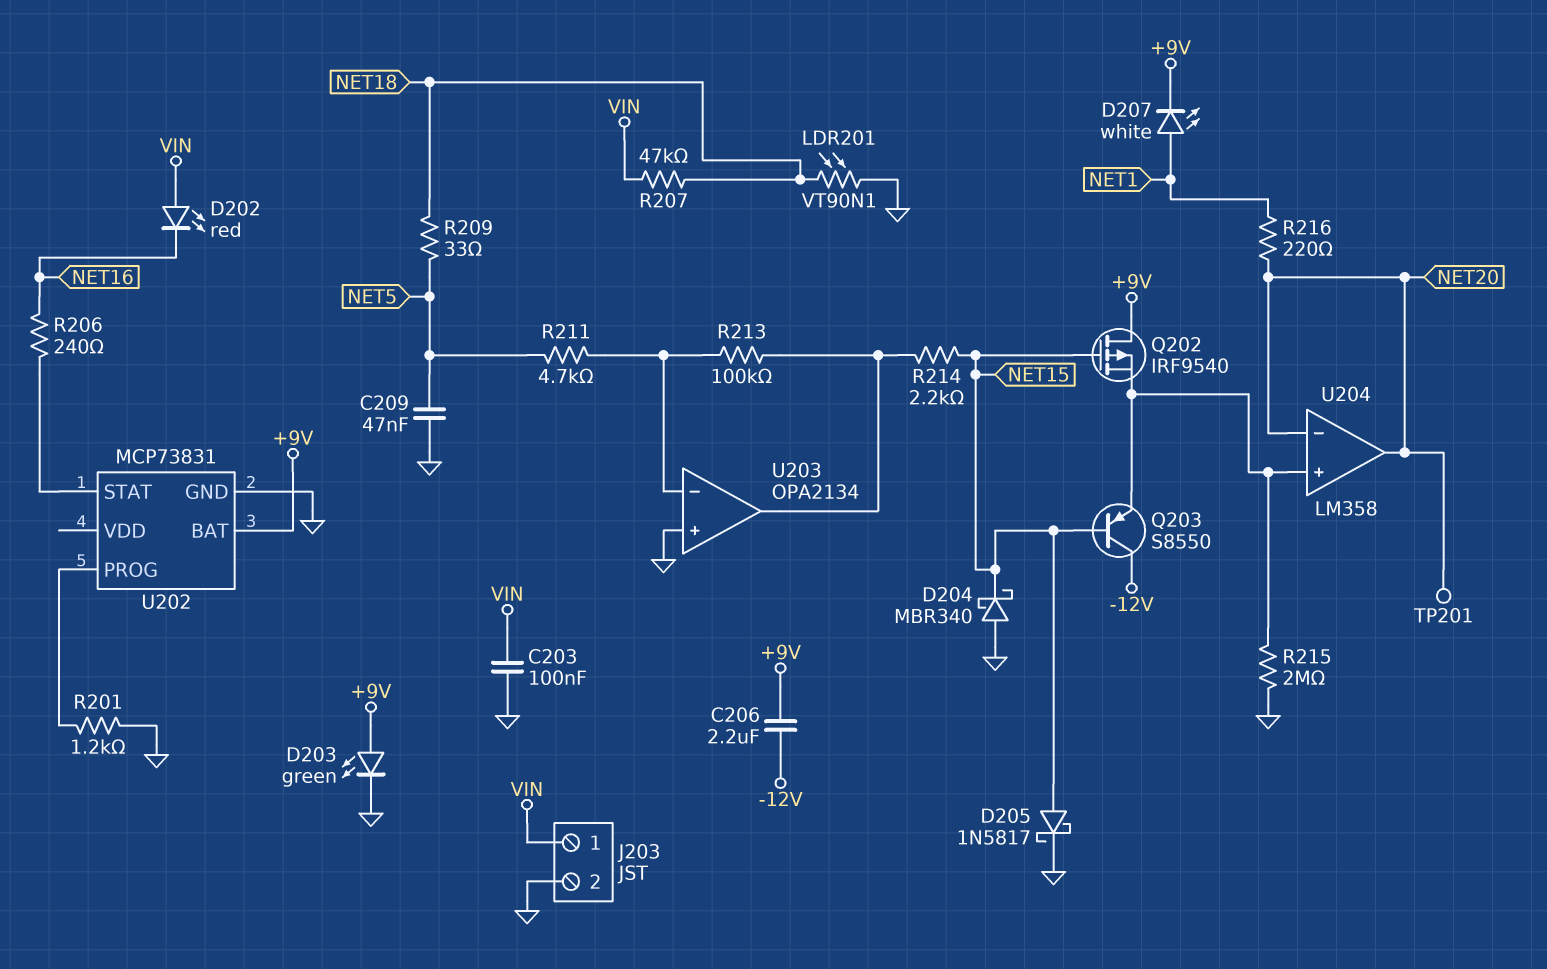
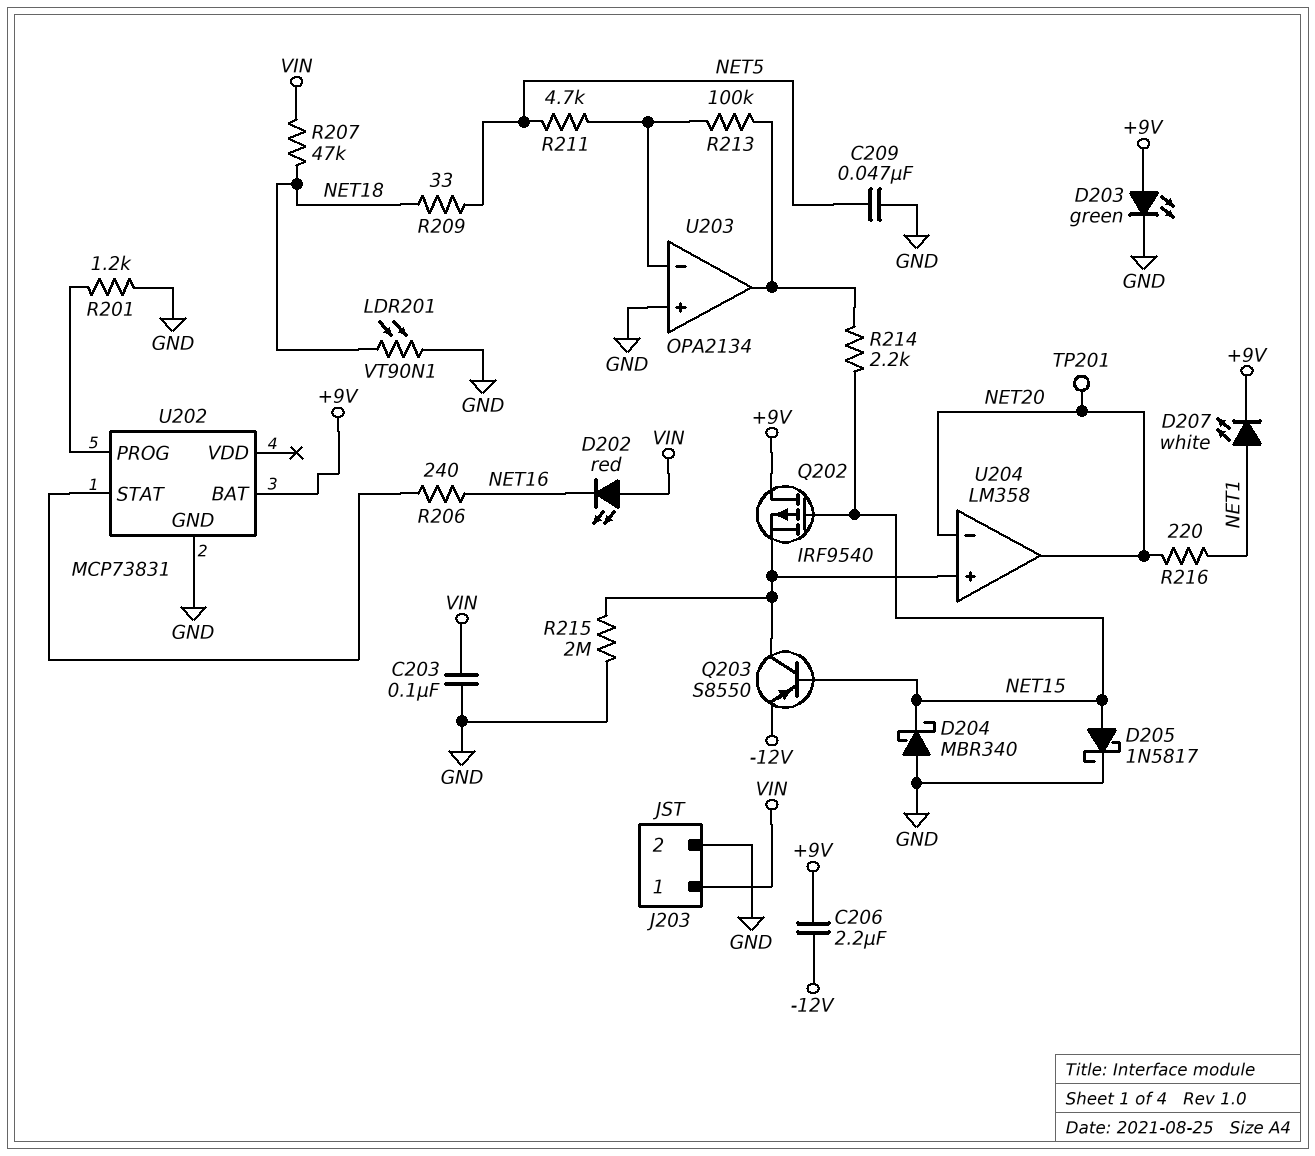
Q203: PNP S8550 (B NET15, C -12V, E U204/in+) -> PNP S8550 (B NET15, C U204/in+, E -12V)

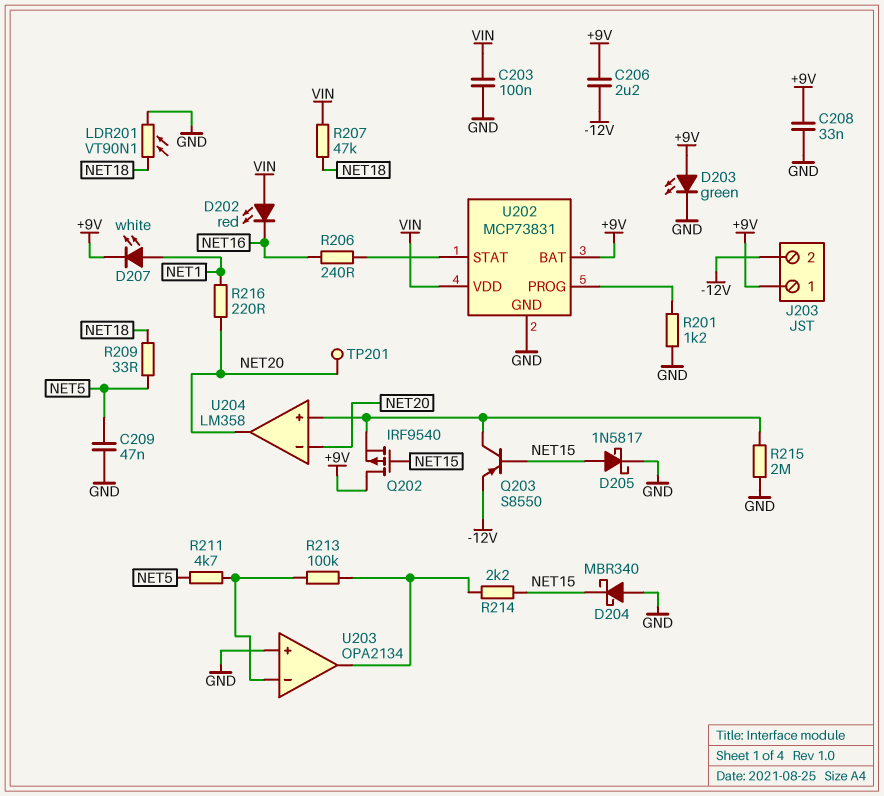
C208: none -> 33nF (+9V, GND)
J203 pin 1: VIN -> +9V
J203 pin 2: GND -> -12V
U202 pin VDD: none -> VIN

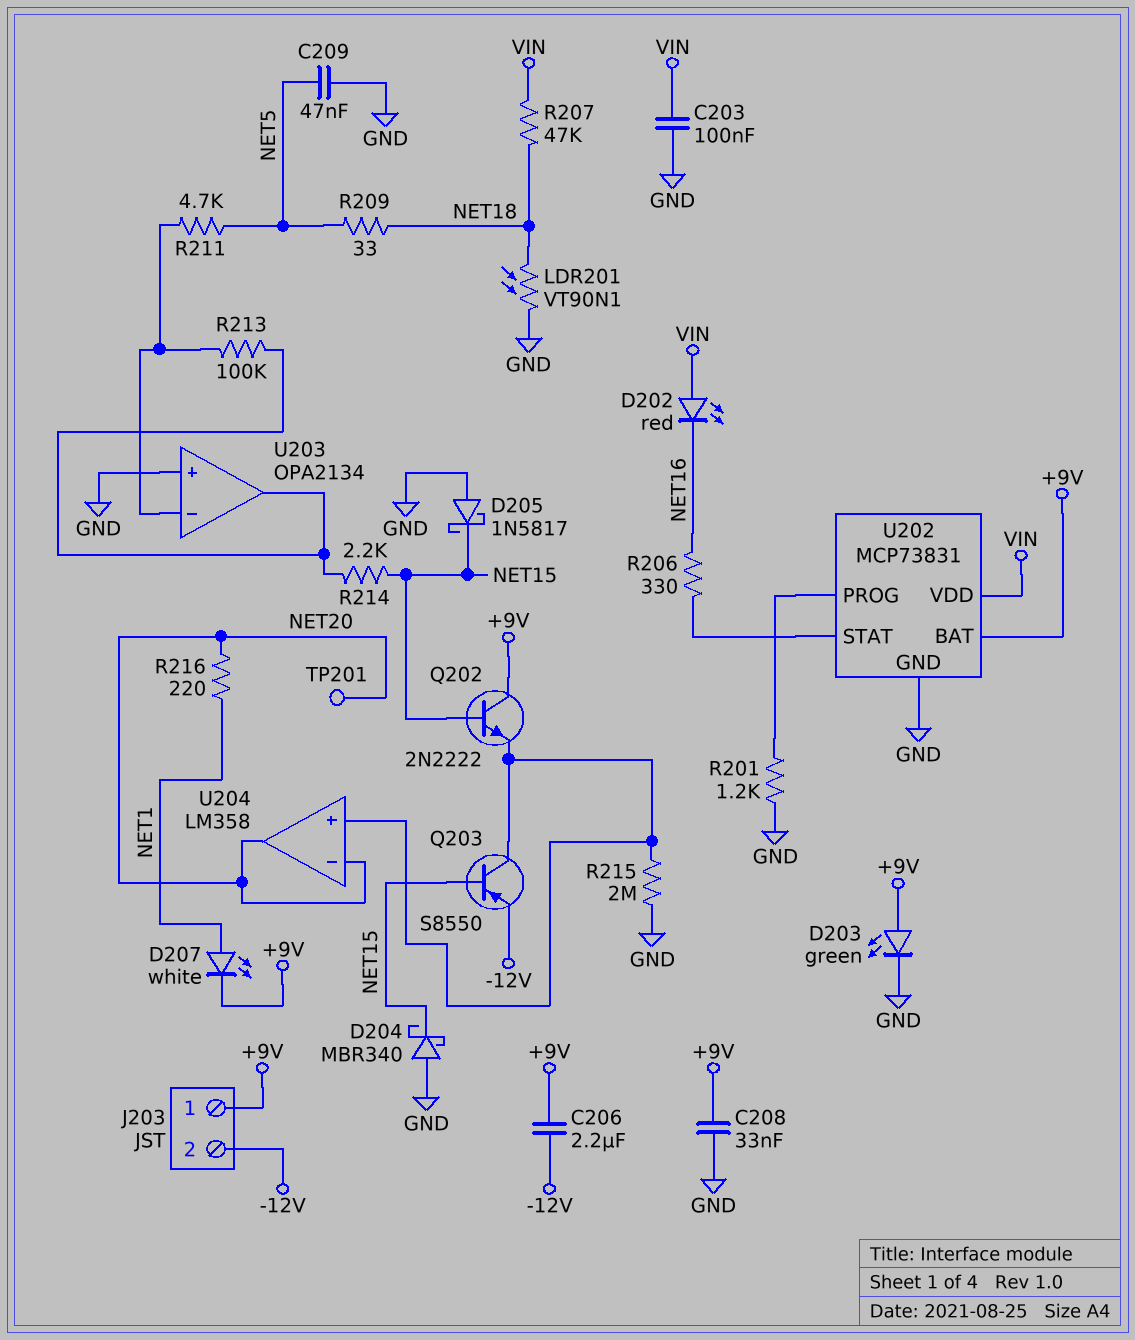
D205: schottky 1N5817 (A NET15, K GND) -> schottky 1N5817 (A GND, K NET15)
Q202: PMOS IRF9540 (G NET15, D +9V, S U204/in+) -> NPN 2N2222 (B NET15, C +9V, E U204/in+)
R206: 240 (NET16, U202/STAT) -> 330 (NET16, U202/STAT)

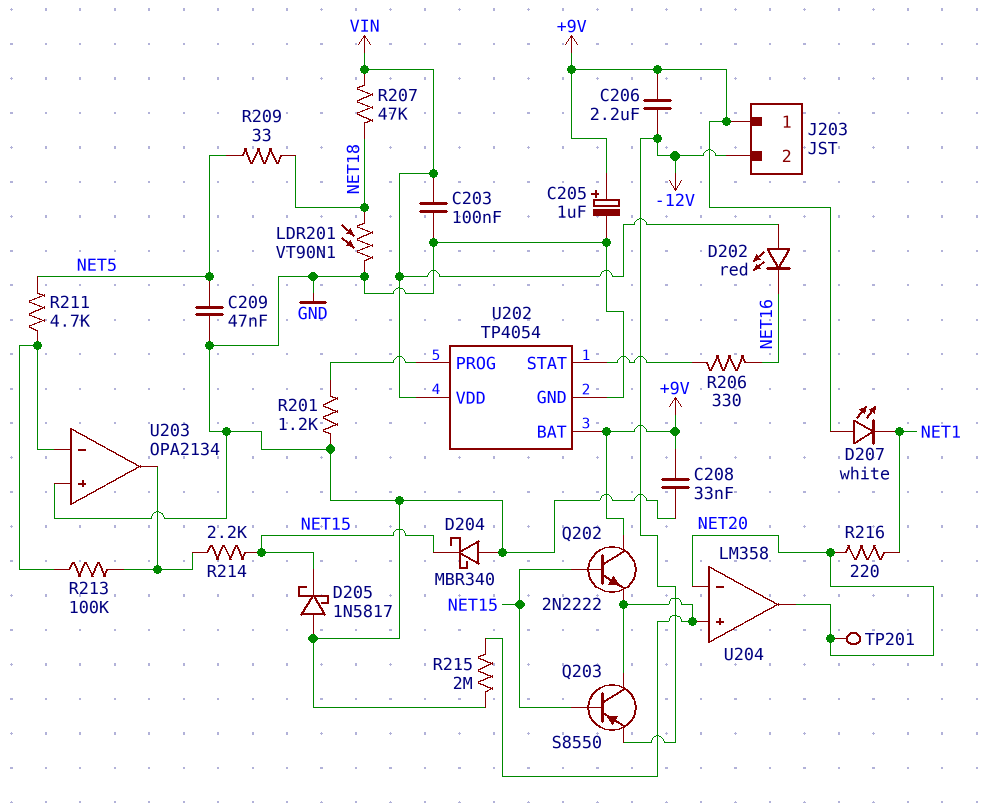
C205: none -> 1uF (plus +9V, minus GND)
D203: LED green (A +9V, K GND) -> none
D207: LED white (A NET1, K +9V) -> LED white (A +9V, K NET1)
U202: MCP73831 -> TP4054

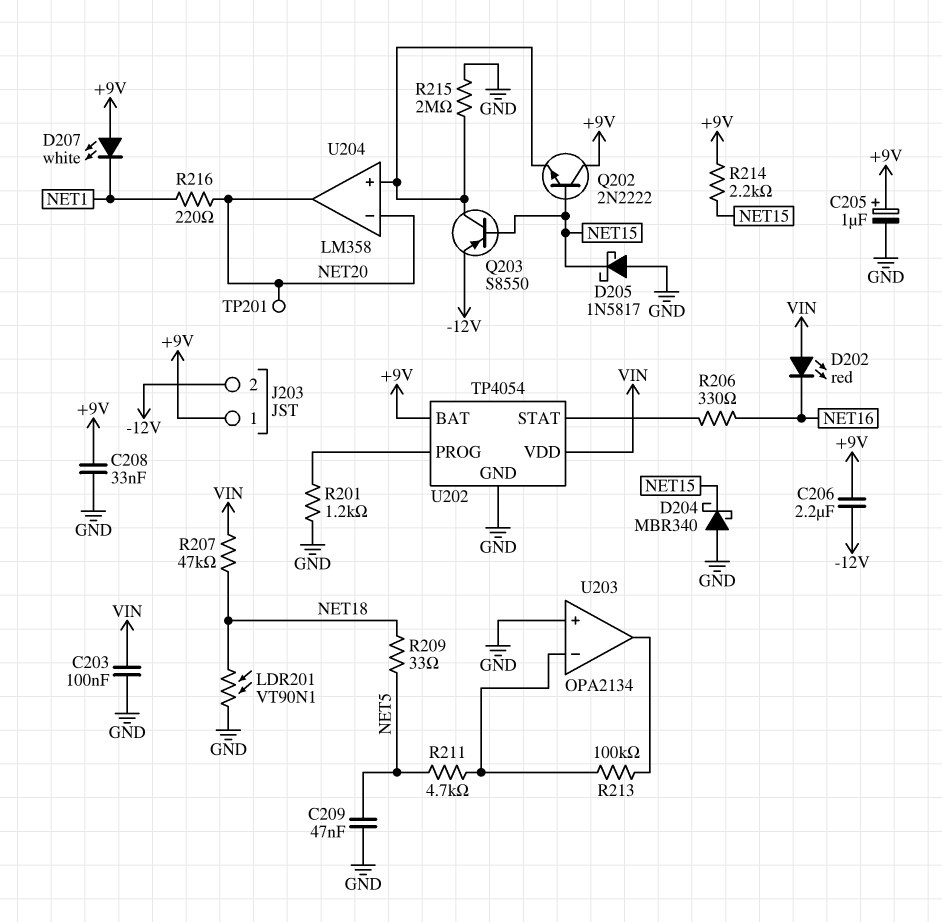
R214: 2.2k (NET15, U203/out) -> 2.2k (+9V, NET15)

